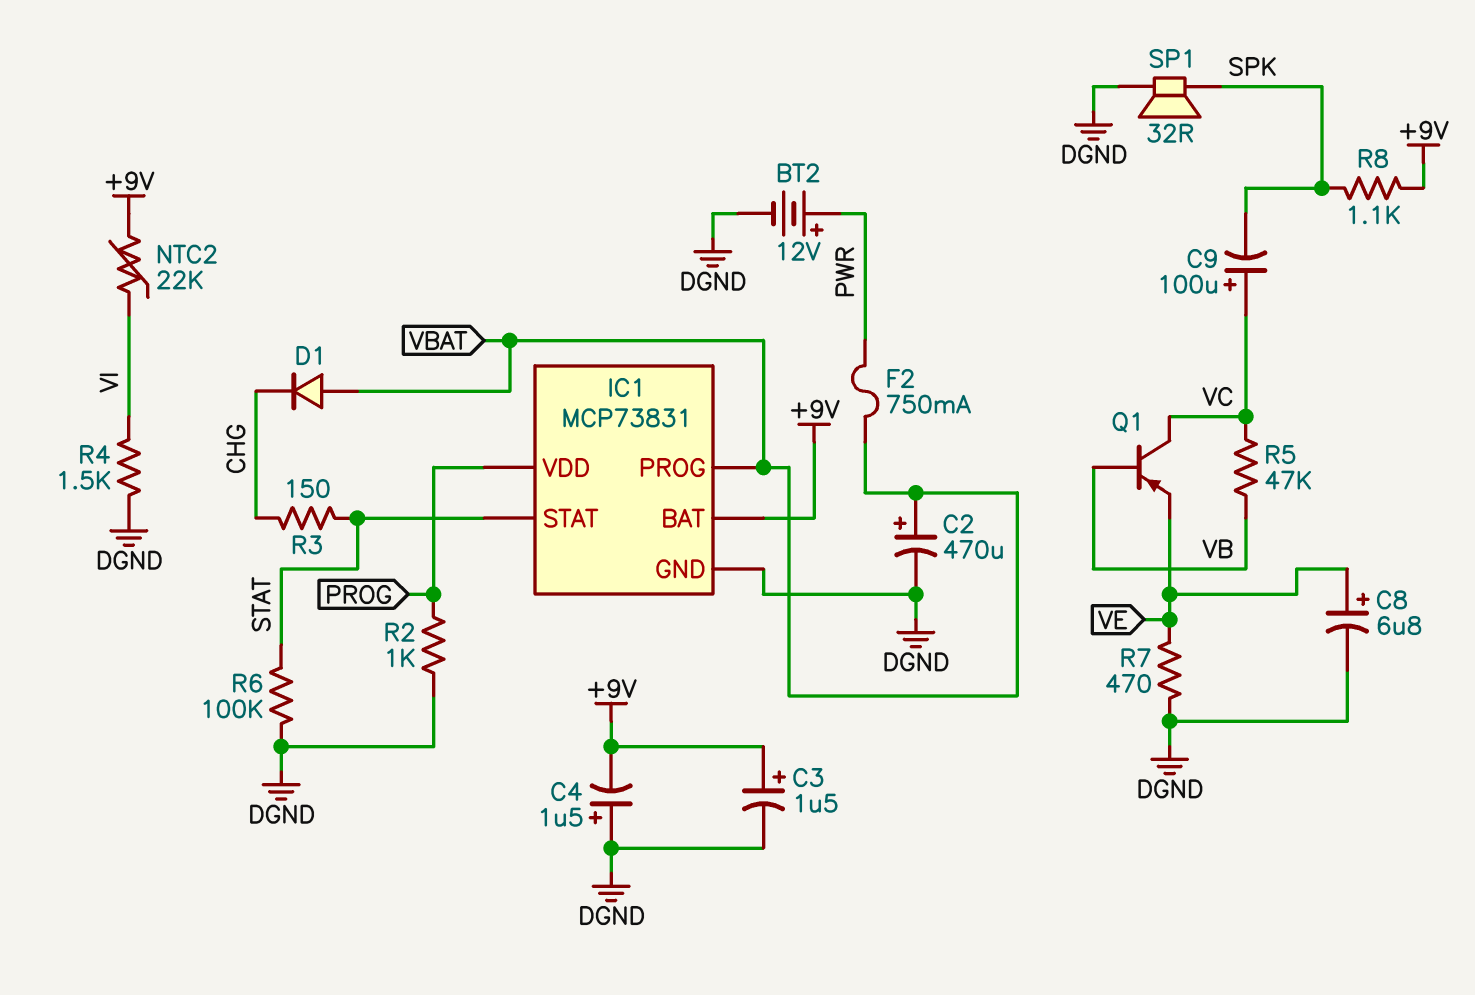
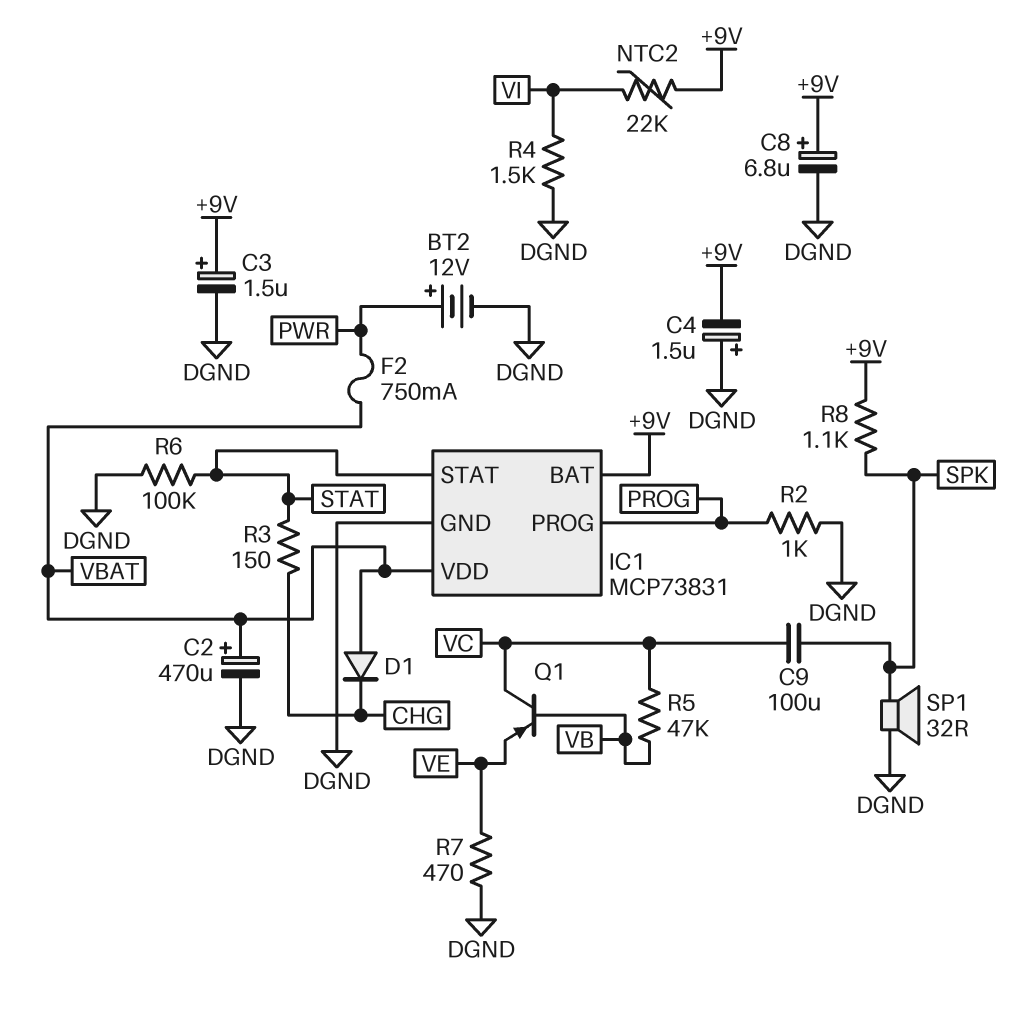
C8: 6.8uF (plus VE, minus DGND) -> 6.8uF (plus +9V, minus DGND)
C9: 100uF (plus VC, minus SPK) -> 100uF (SPK, VC)
IC1 pin PROG: VBAT -> PROG
IC1 pin VDD: PROG -> VBAT

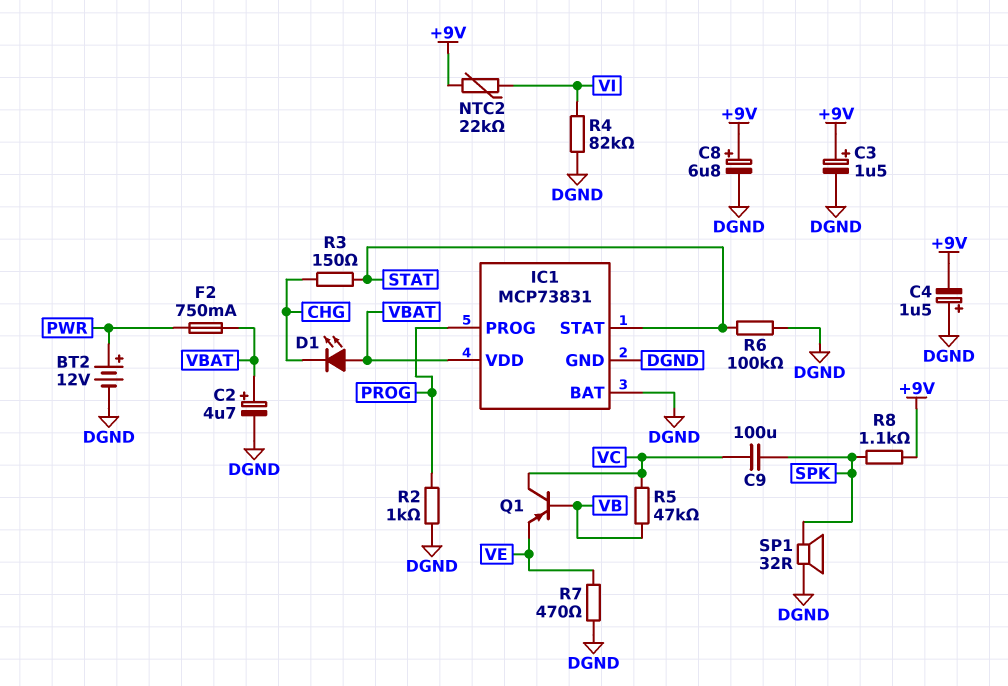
C2: 470uF (plus VBAT, minus DGND) -> 4.7uF (plus VBAT, minus DGND)
D1: diode (A VBAT, K CHG) -> LED (A VBAT, K CHG)
IC1 pin BAT: +9V -> DGND
R4: 1.5k (DGND, VI) -> 82k (DGND, VI)

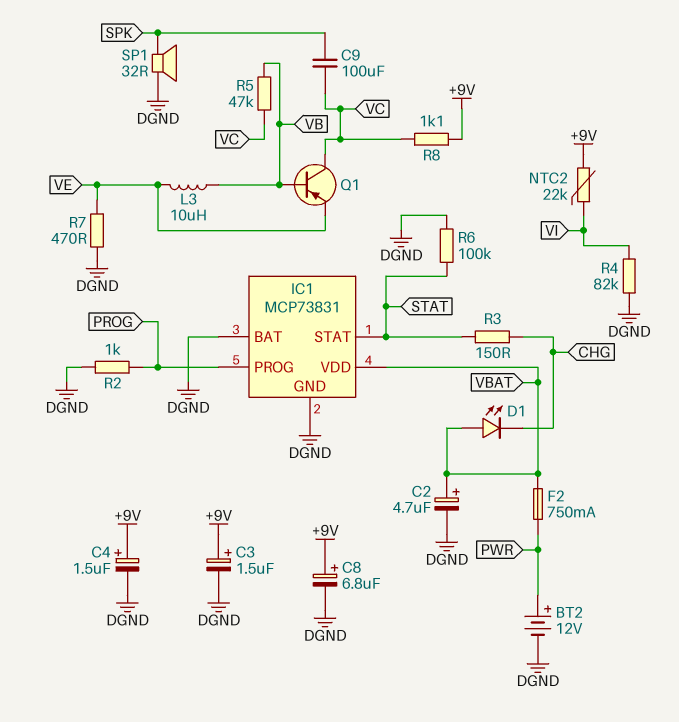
C4: 1.5uF (plus DGND, minus +9V) -> 1.5uF (plus +9V, minus DGND)
L3: none -> 10uH (VB, VE)
R8: 1.1k (+9V, SPK) -> 1.1k (+9V, VC)

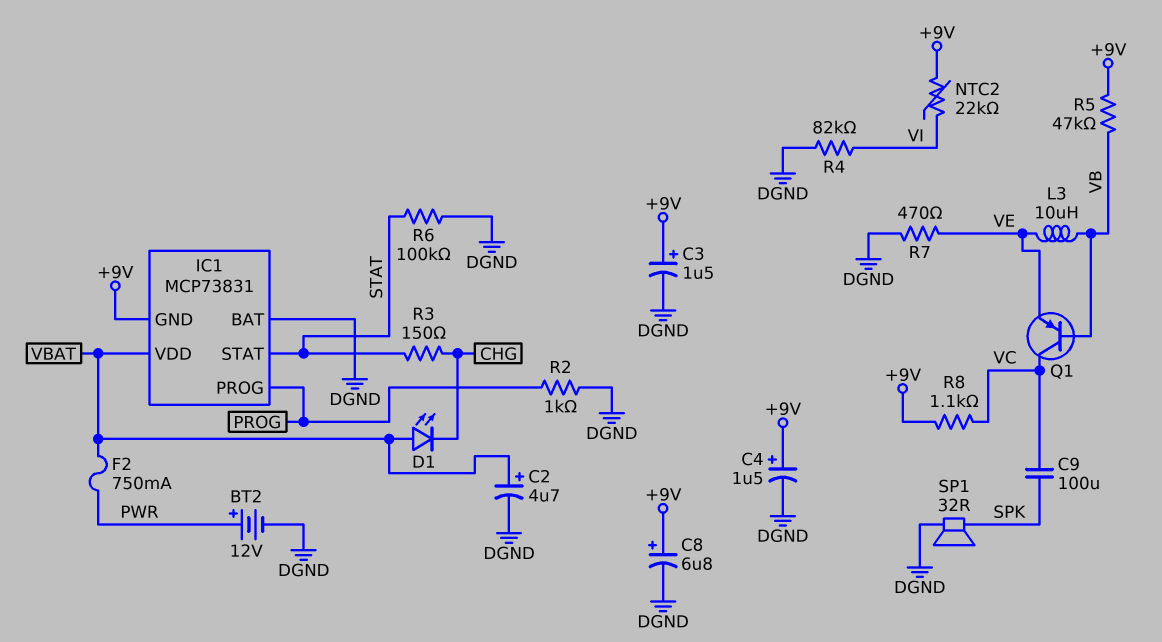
IC1 pin GND: DGND -> +9V
R5: 47k (VB, VC) -> 47k (+9V, VB)

